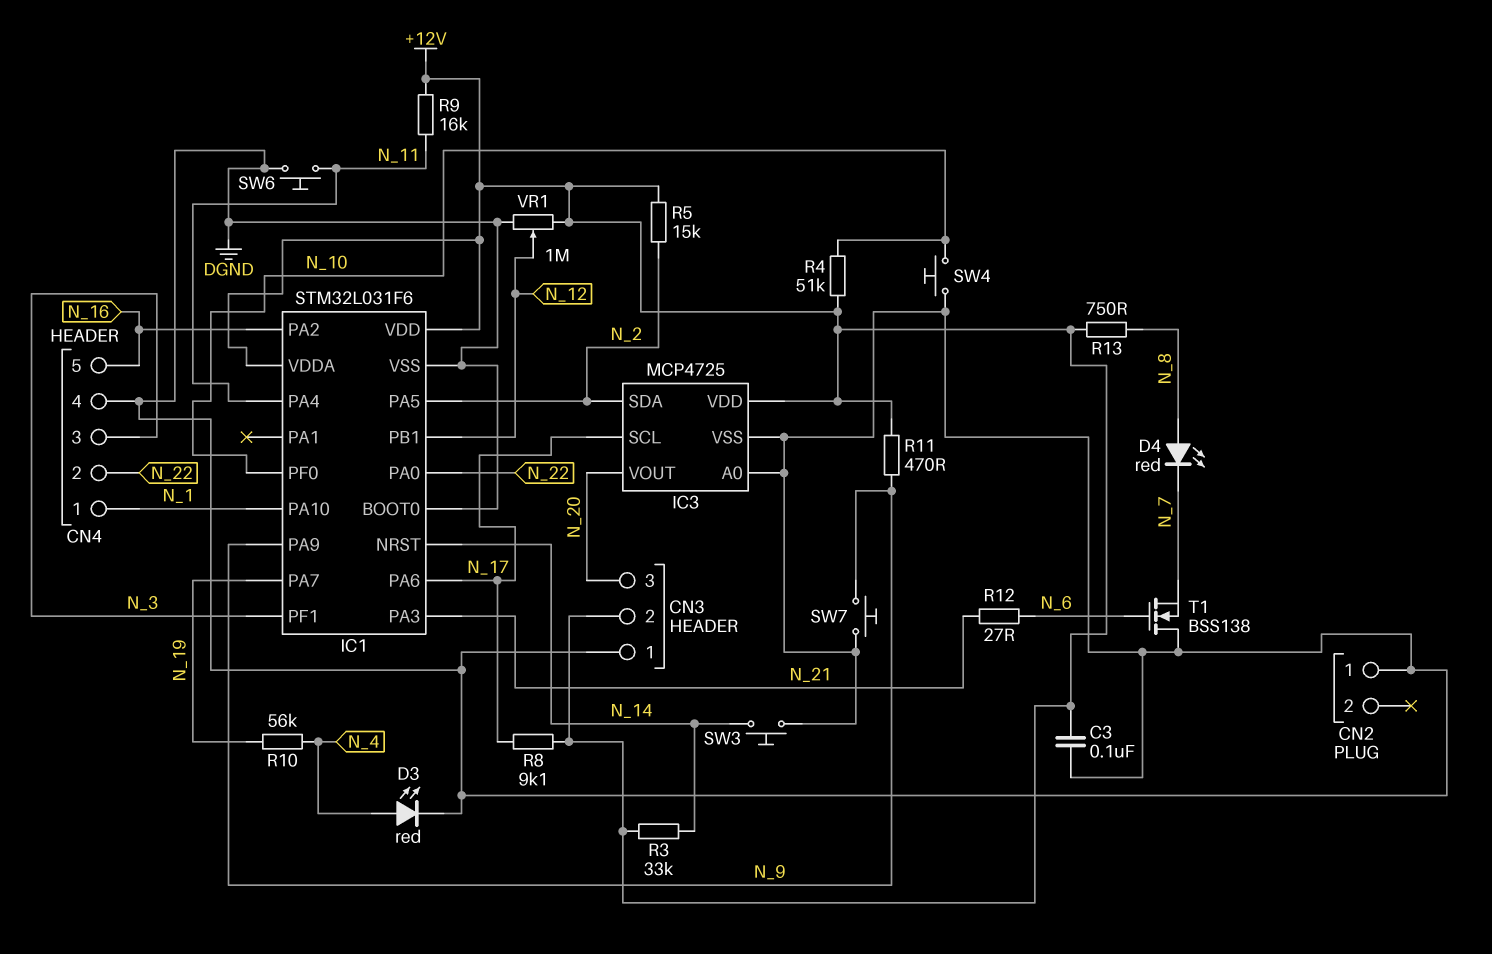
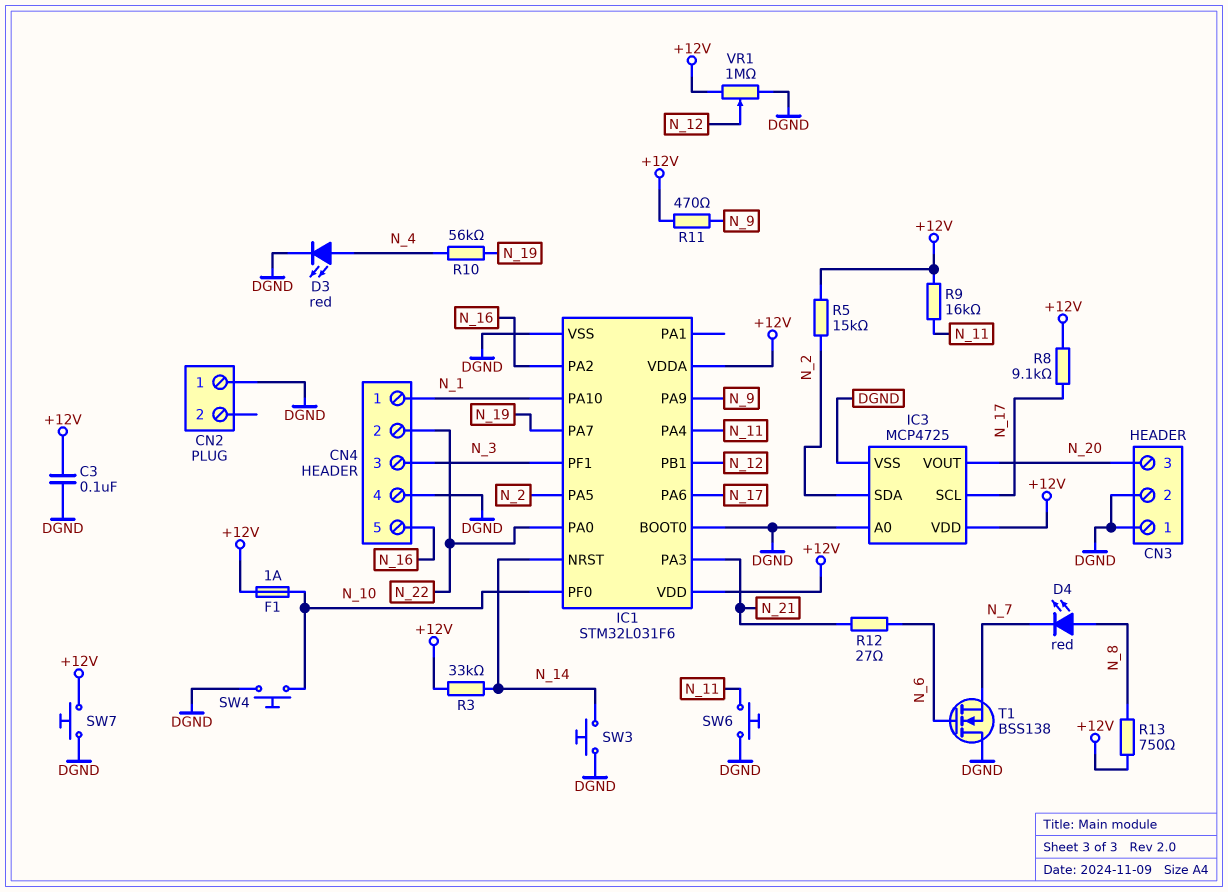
CN3 pin 2: +12V -> DGND
F1: none -> 1A (+12V, N_10)
R4: 51k (+12V, N_10) -> none
SW7: button (DGND, N_9) -> button (+12V, DGND)

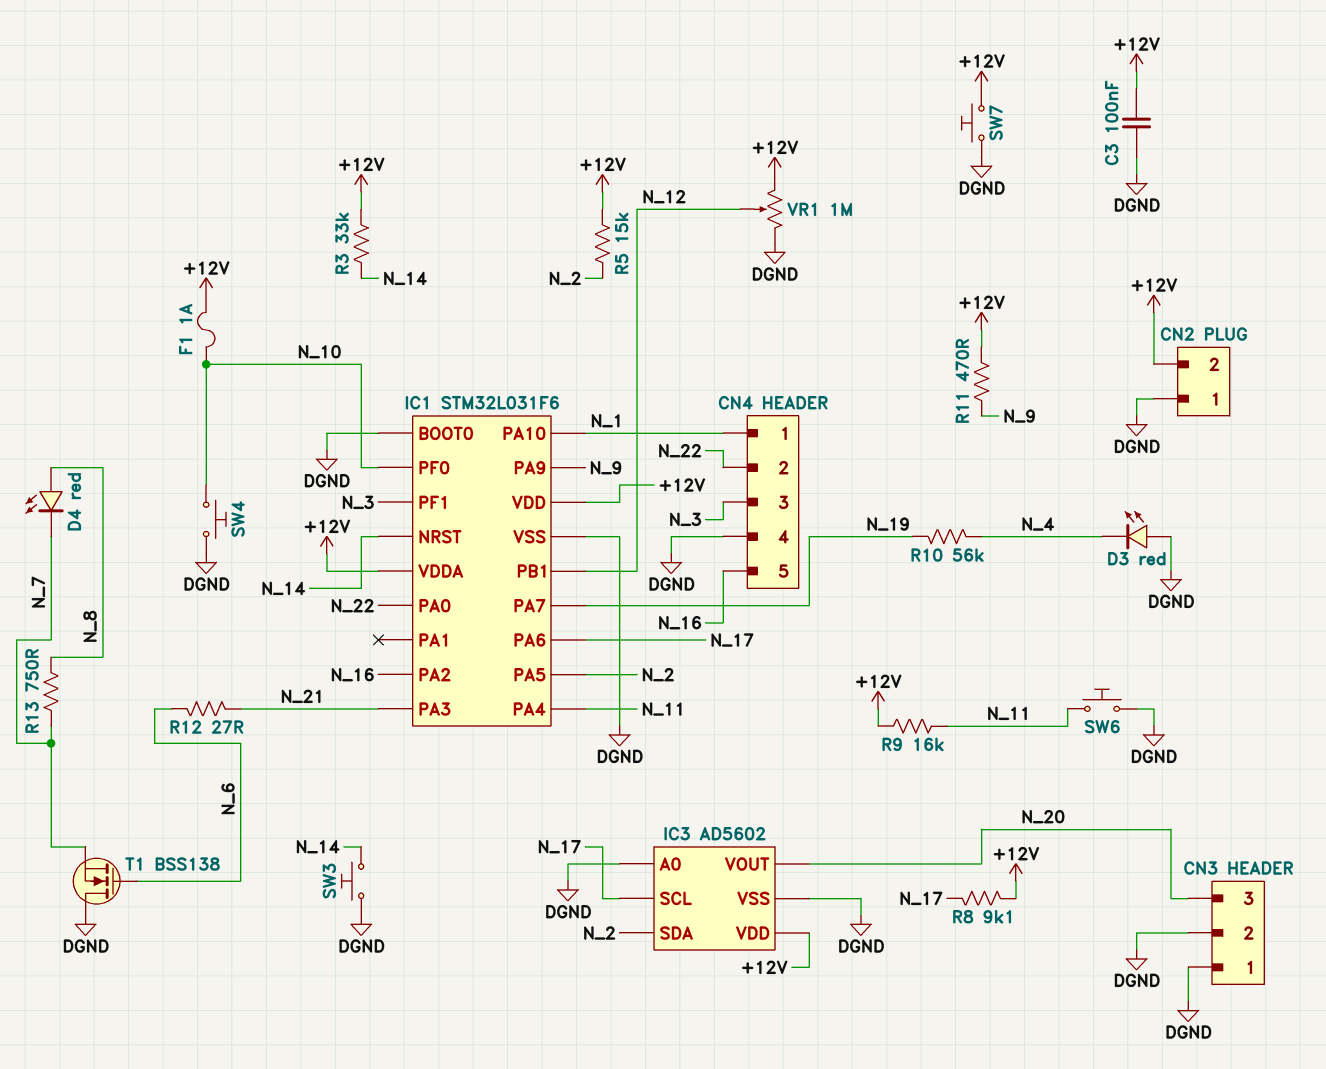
CN2 pin 2: none -> +12V
D3: LED red (A N_4, K DGND) -> LED red (A DGND, K N_4)
IC3: MCP4725 -> AD5602
R13: 750 (+12V, N_8) -> 750 (N_7, N_8)

